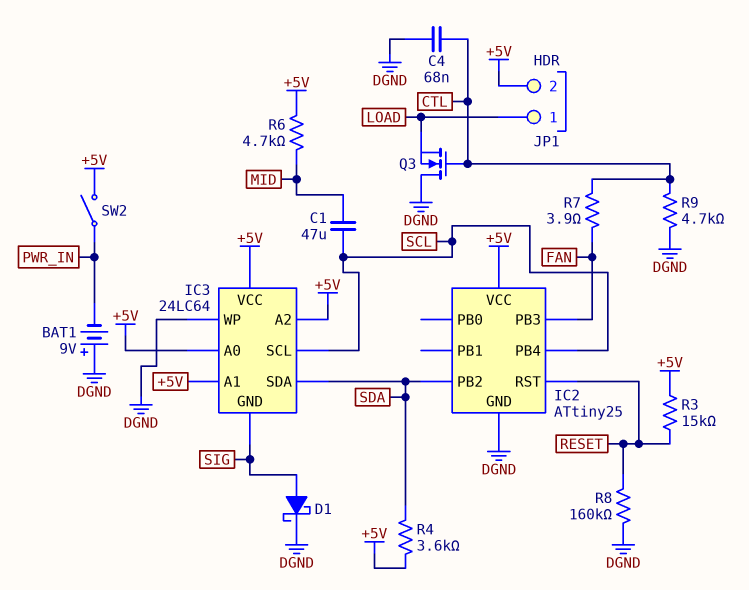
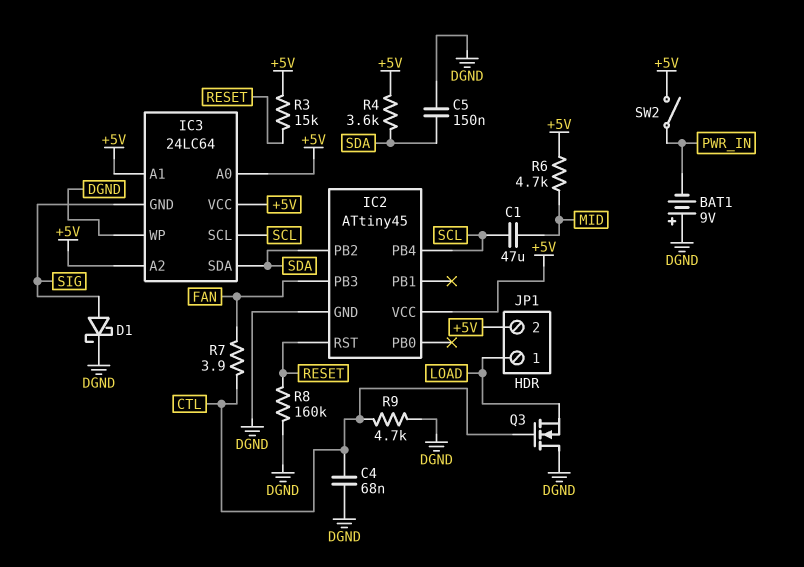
C5: none -> 150nF (DGND, SDA)
IC2: ATtiny25 -> ATtiny45

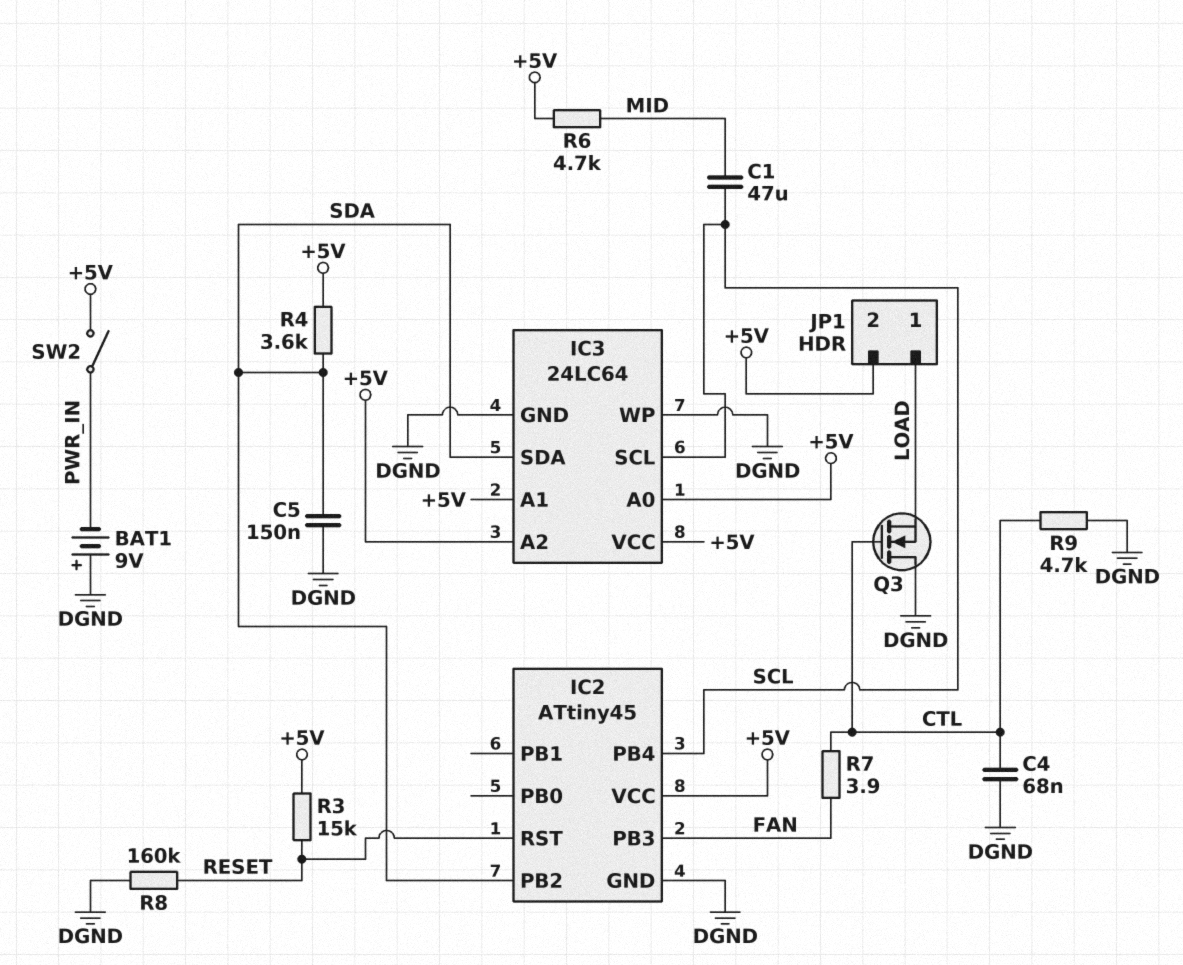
D1: schottky (A SIG, K DGND) -> none
IC3 pin GND: SIG -> DGND

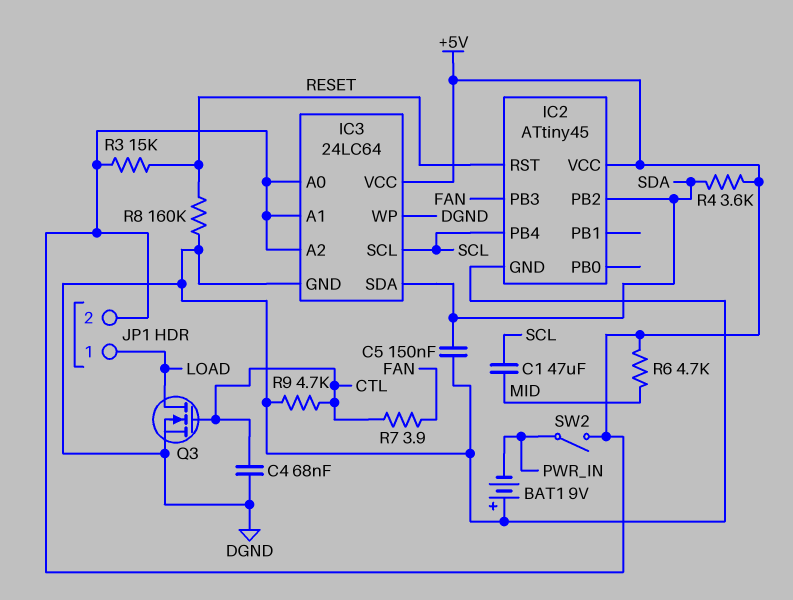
Q3: NMOS (G CTL, D DGND, S LOAD) -> NMOS (G CTL, D LOAD, S DGND)

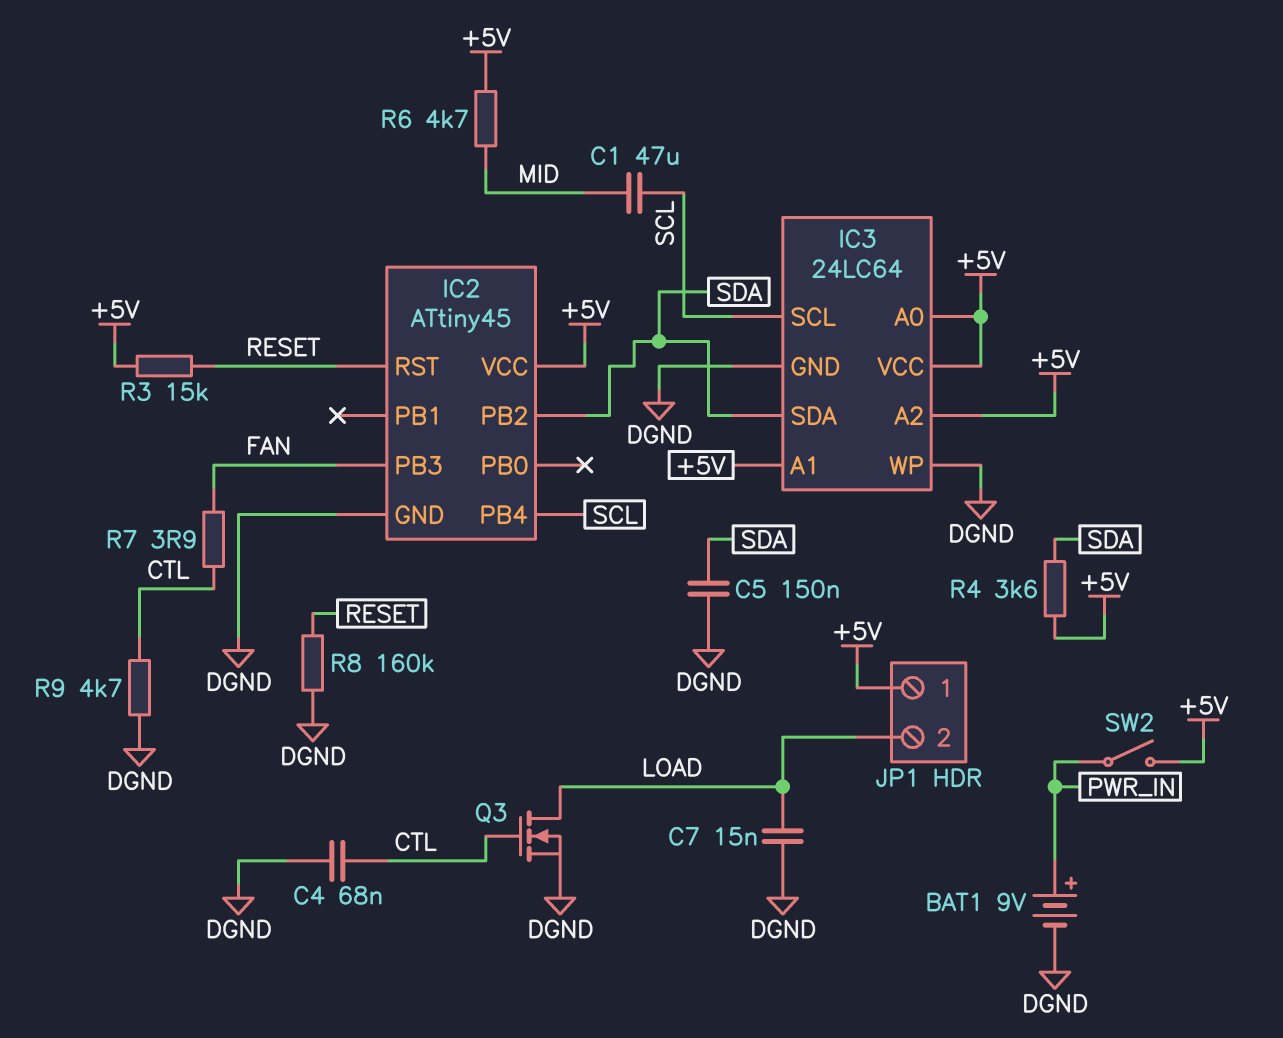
BAT1: 9V (plus DGND, minus PWR_IN) -> 9V (plus PWR_IN, minus DGND)
C7: none -> 15nF (DGND, LOAD)
JP1 pin 1: LOAD -> +5V
JP1 pin 2: +5V -> LOAD

